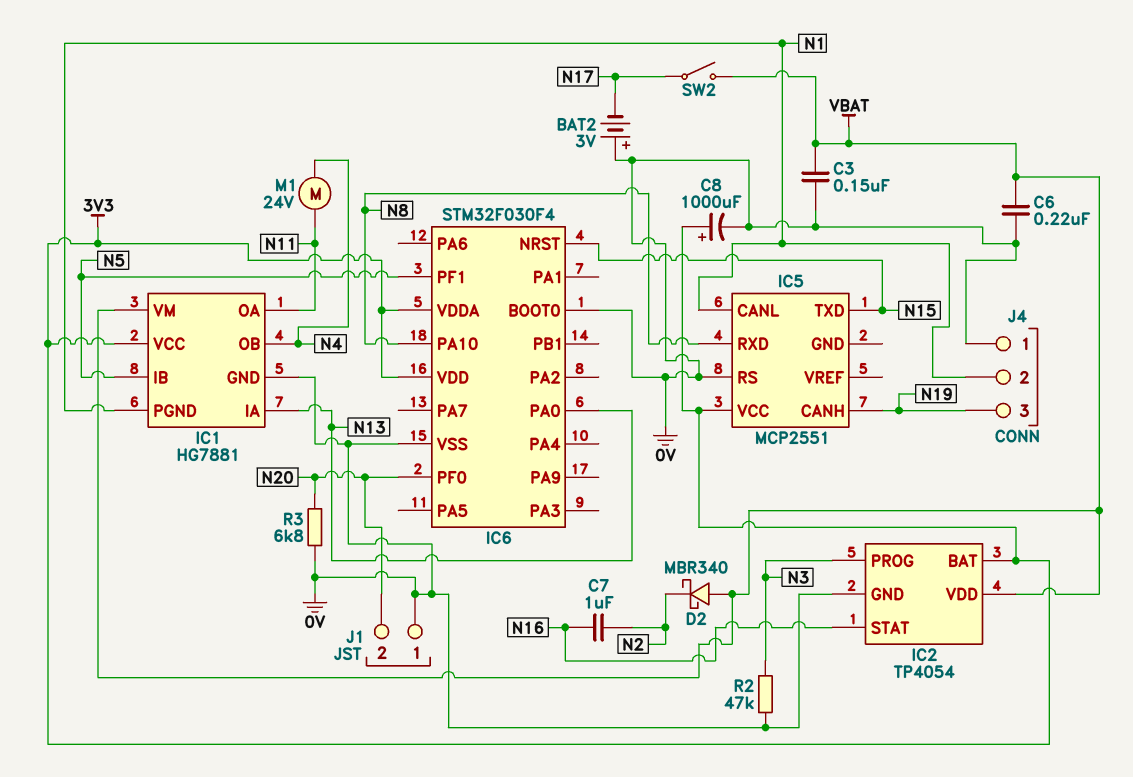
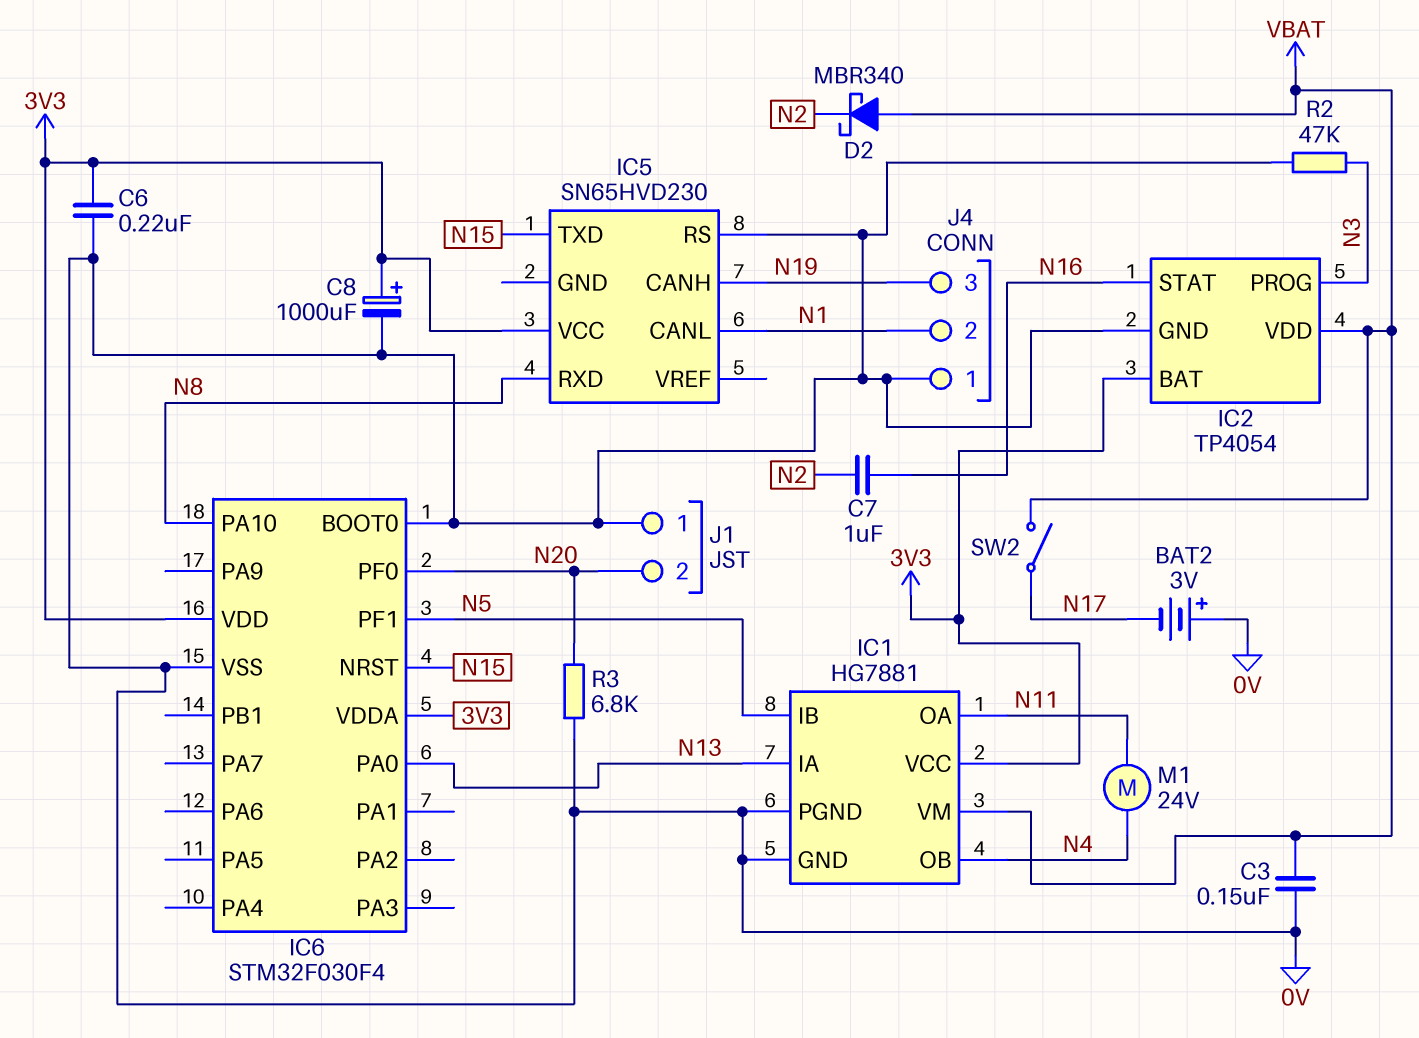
C6: 220nF (0V, VBAT) -> 220nF (0V, 3V3)
IC1 pin PGND: N1 -> 0V
IC5: MCP2551 -> SN65HVD230

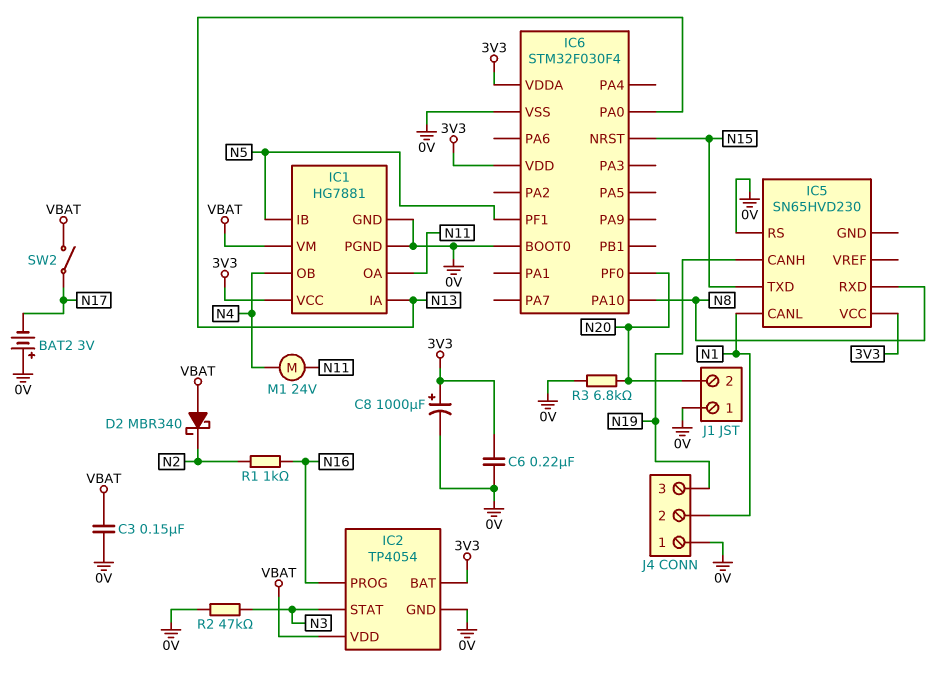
C7: 1uF (N2, N16) -> none
IC2 pin PROG: N3 -> N16
IC2 pin STAT: N16 -> N3
R1: none -> 1k (N2, N16)

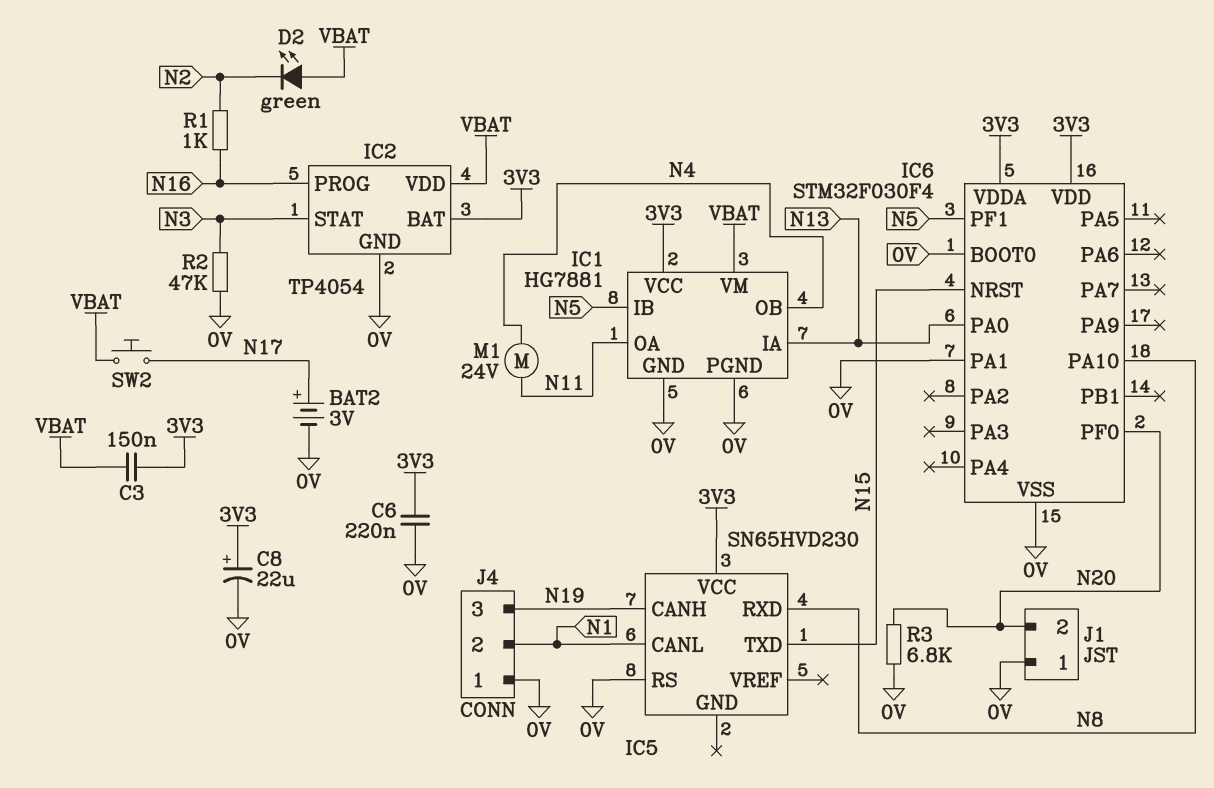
BAT2: 3V (plus 0V, minus N17) -> 3V (plus N17, minus 0V)
C3: 150nF (0V, VBAT) -> 150nF (3V3, VBAT)
C8: 1000uF (plus 3V3, minus 0V) -> 22uF (plus 3V3, minus 0V)
D2: schottky MBR340 (A VBAT, K N2) -> LED green (A VBAT, K N2)
IC6 pin PA1: none -> 0V
SW2: switch (N17, VBAT) -> button (N17, VBAT)

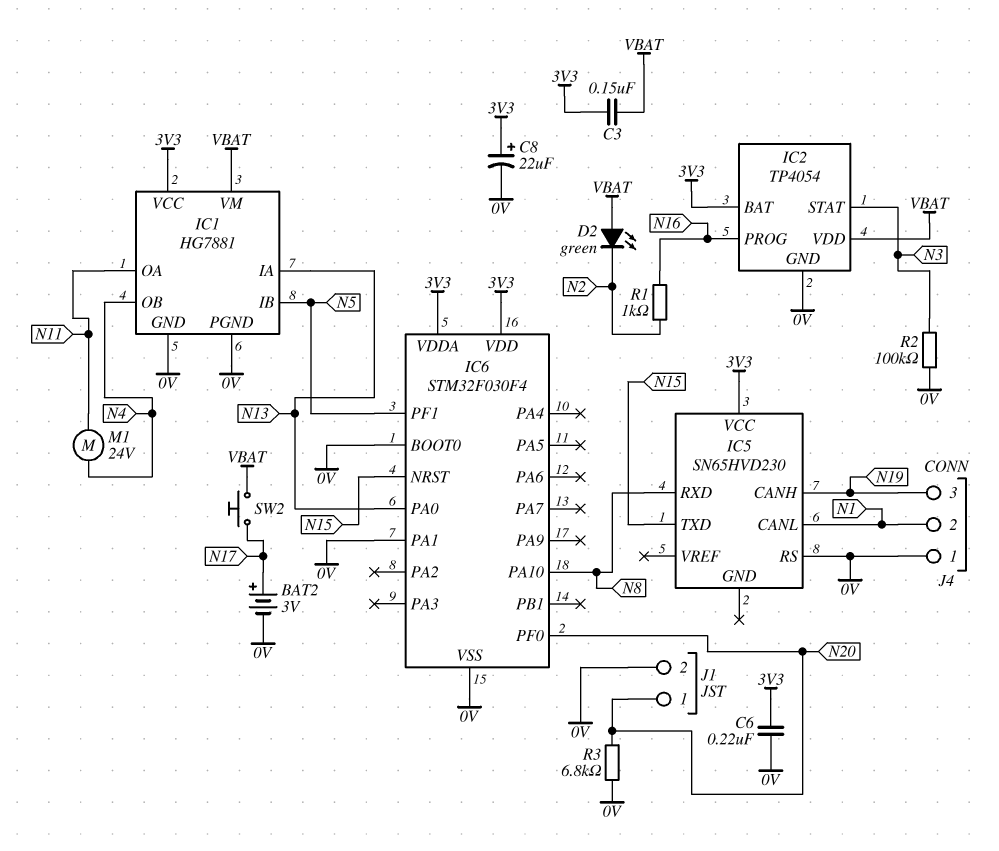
J1 pin 1: 0V -> N20
J1 pin 2: N20 -> 0V
R2: 47k (0V, N3) -> 100k (0V, N3)

